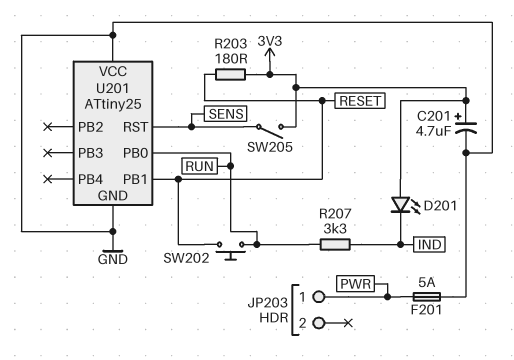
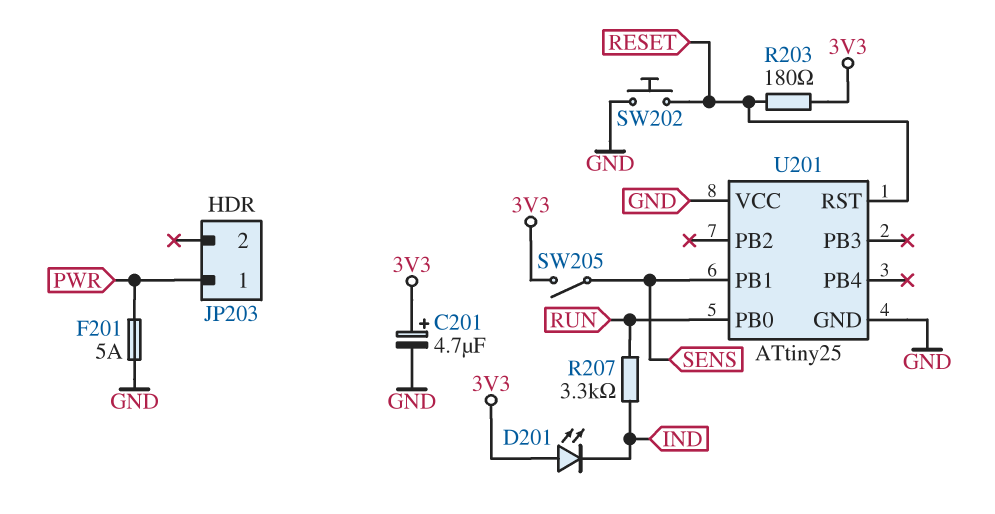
SW202: button (RESET, RUN) -> button (GND, RESET)
U201 pin PB1: RESET -> SENS
U201 pin RST: SENS -> RESET

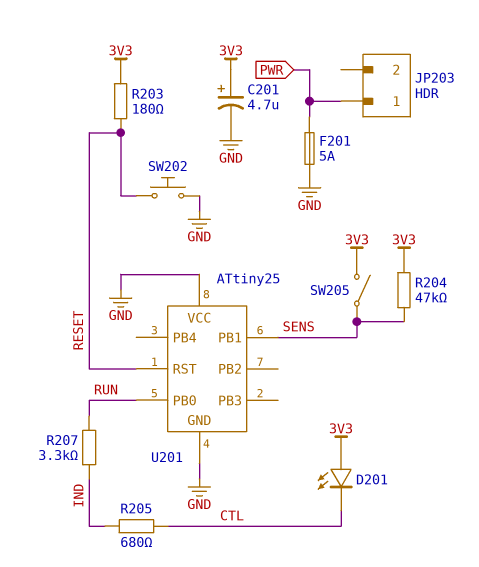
D201: LED (A 3V3, K IND) -> LED (A 3V3, K CTL)
R204: none -> 47k (3V3, SENS)
R205: none -> 680 (CTL, IND)

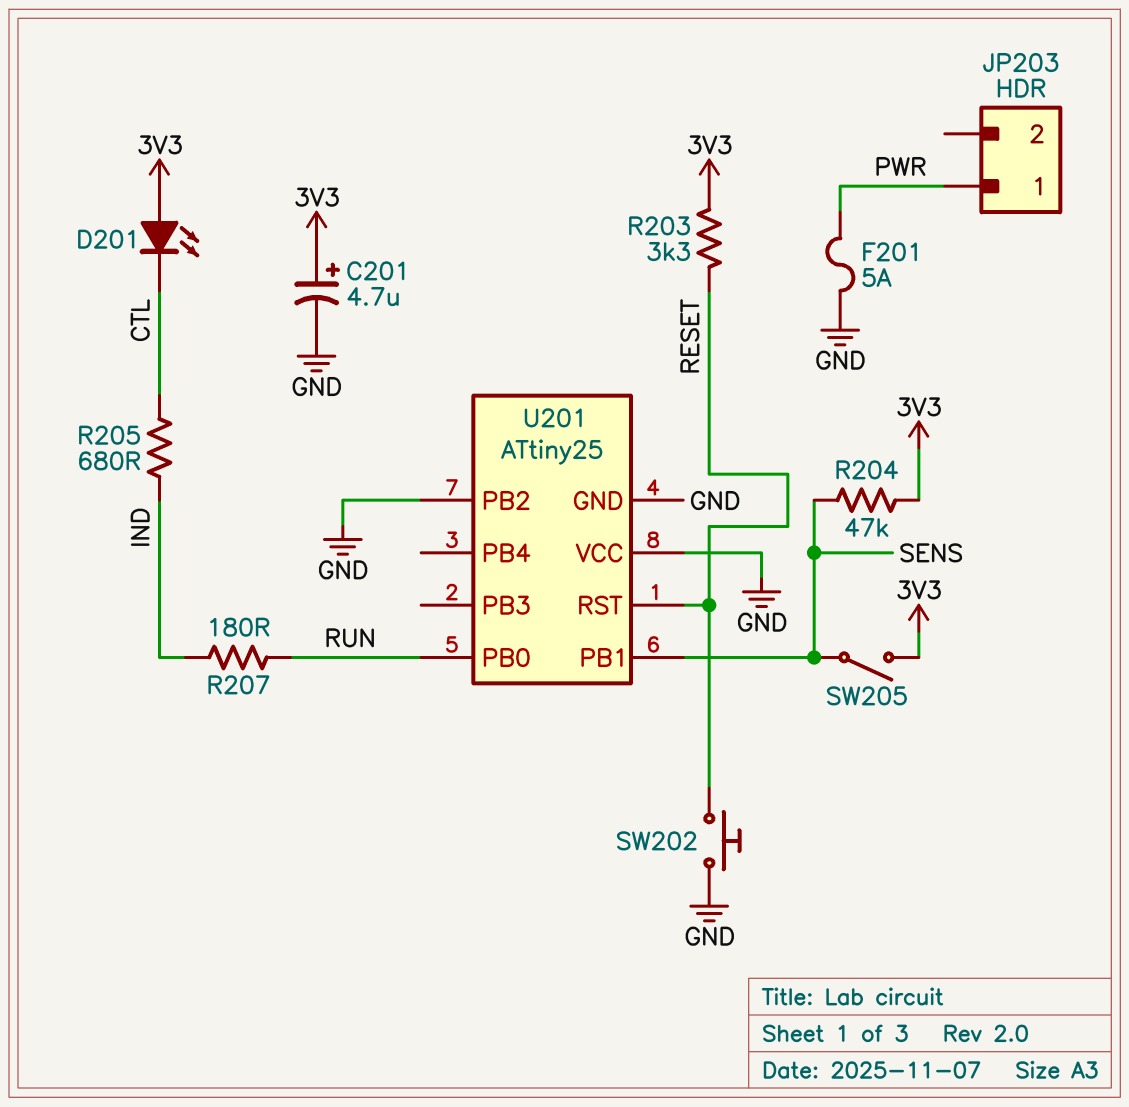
R203: 180 (3V3, RESET) -> 3.3k (3V3, RESET)
R207: 3.3k (IND, RUN) -> 180 (IND, RUN)
U201 pin PB2: none -> GND

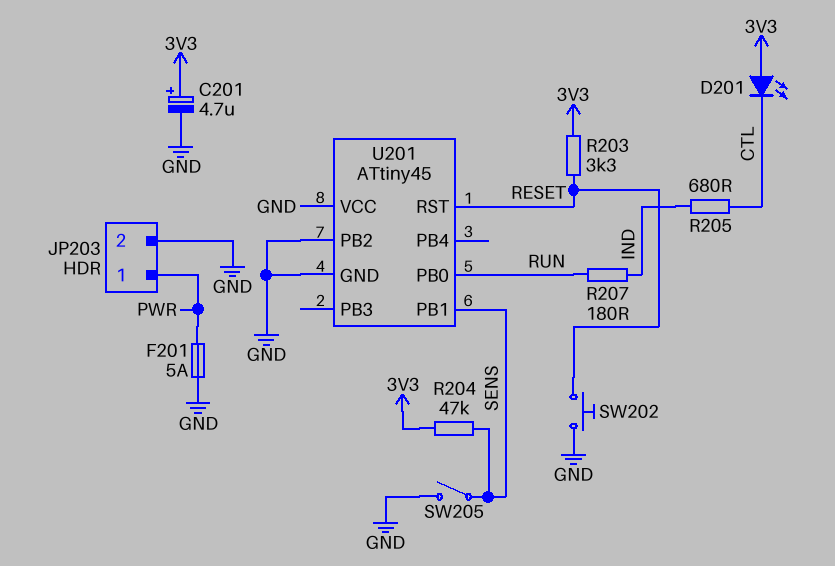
JP203 pin 2: none -> GND
SW205: switch (3V3, SENS) -> switch (GND, SENS)
U201: ATtiny25 -> ATtiny45

